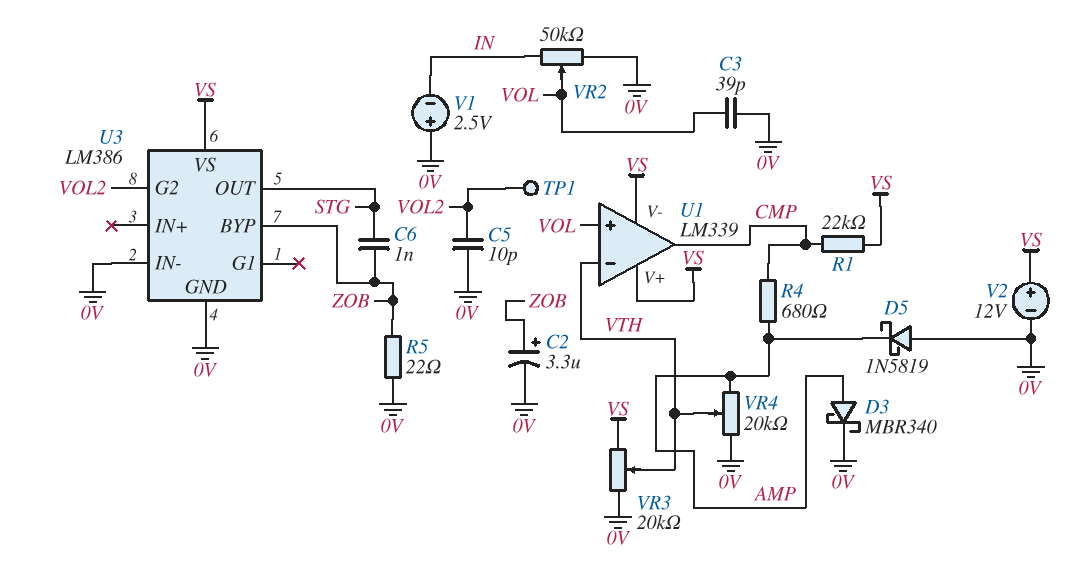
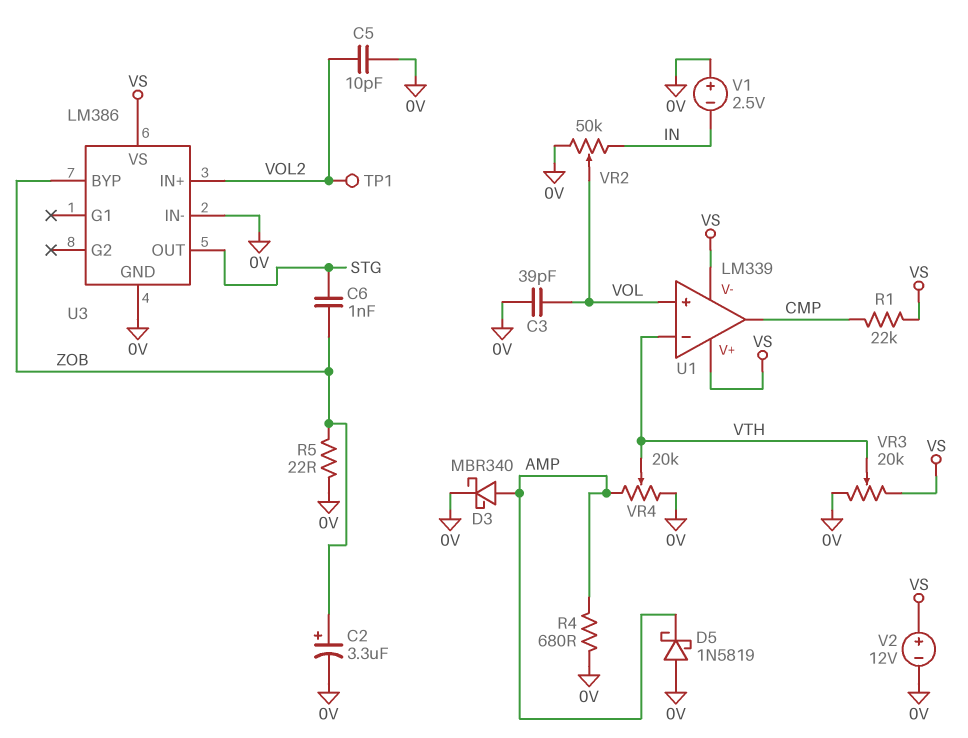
R4: 680 (AMP, CMP) -> 680 (0V, AMP)
U3 pin G2: VOL2 -> none
U3 pin IN+: none -> VOL2

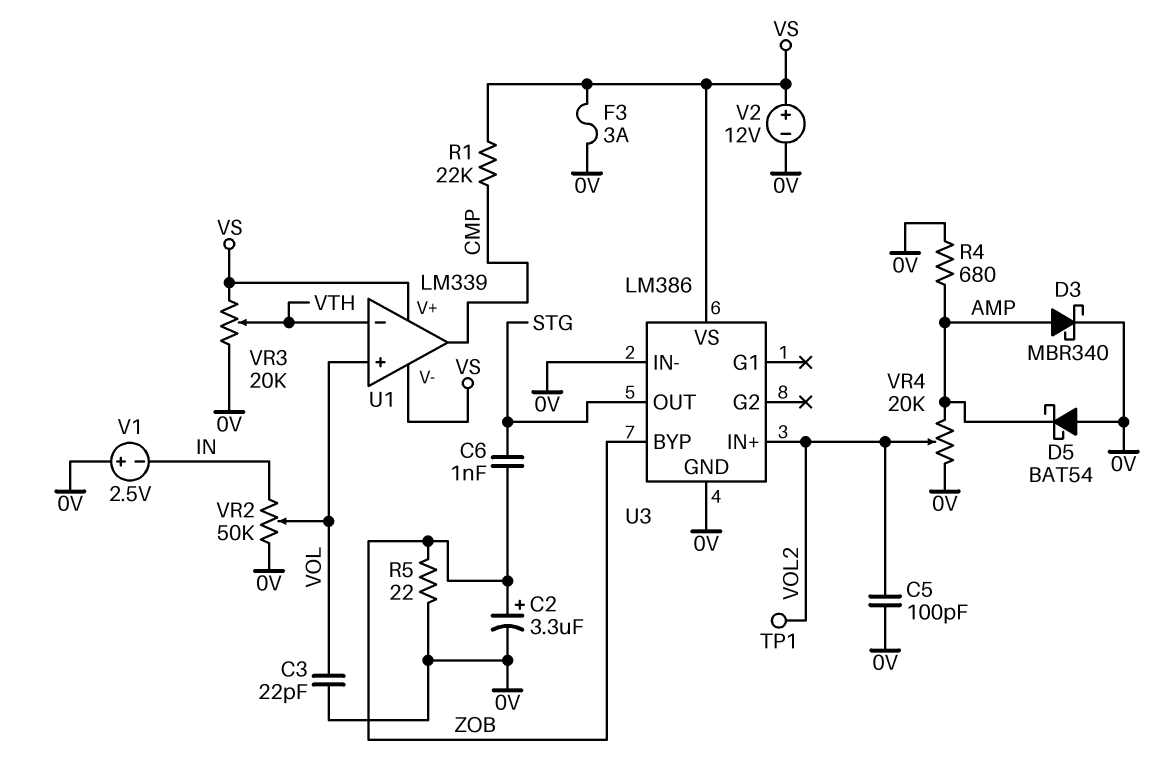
C3: 39pF (0V, VOL) -> 22pF (0V, VOL)
C5: 10pF (0V, VOL2) -> 100pF (0V, VOL2)
D5: schottky 1N5819 (A 0V, K AMP) -> schottky BAT54 (A 0V, K AMP)
F3: none -> 3A (0V, VS)
VR4: 20k (0V, AMP, wiper VTH) -> 20k (0V, AMP, wiper VOL2)

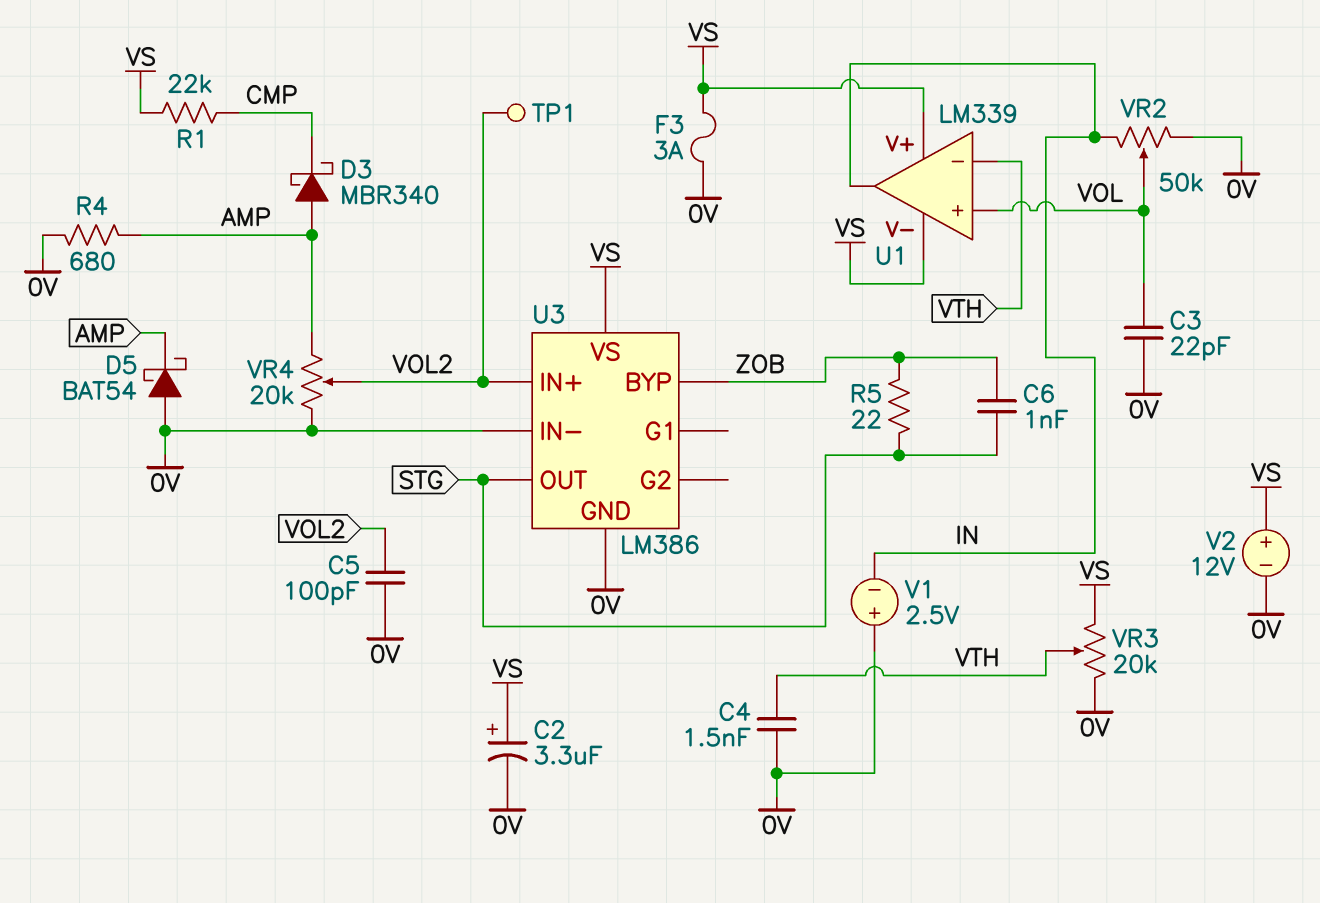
C2: 3.3uF (plus ZOB, minus 0V) -> 3.3uF (plus VS, minus 0V)
C4: none -> 1.5nF (0V, VTH)
D3: schottky MBR340 (A AMP, K 0V) -> schottky MBR340 (A AMP, K CMP)
R5: 22 (0V, ZOB) -> 22 (STG, ZOB)
U1 pin out: CMP -> IN

